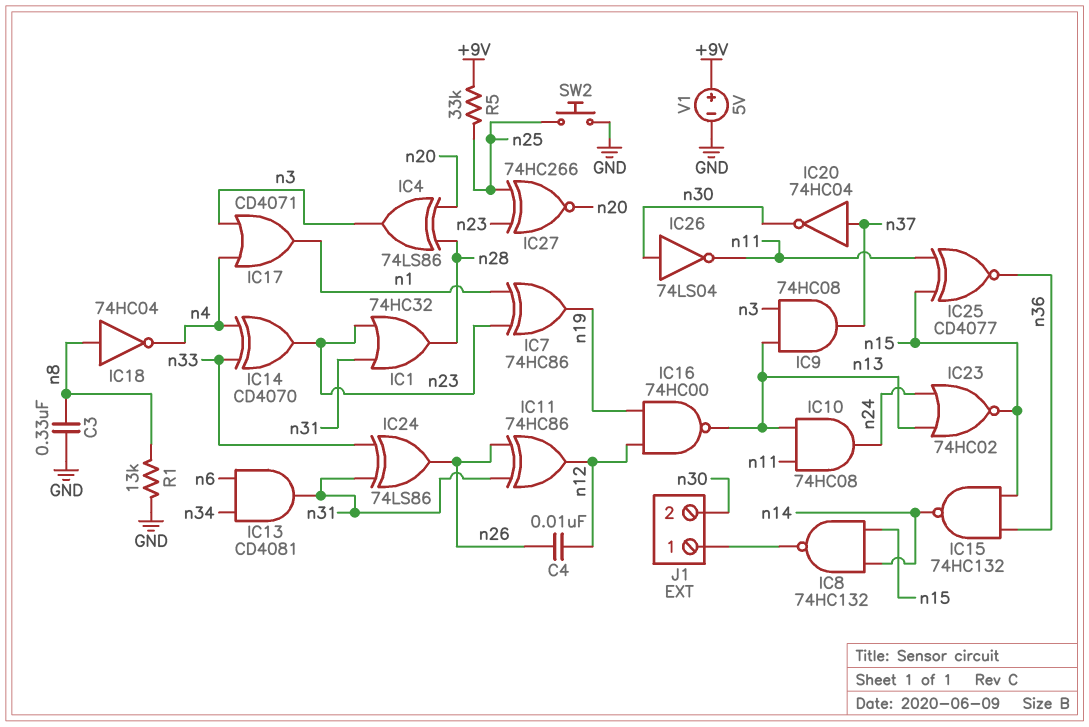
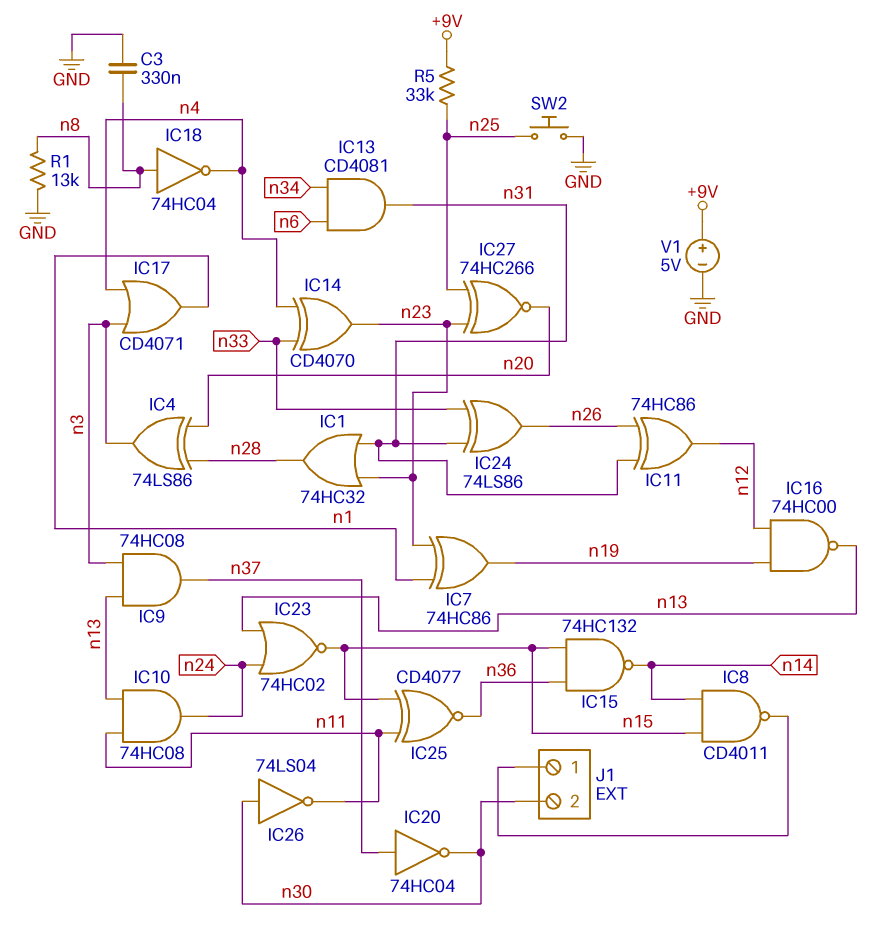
C4: 10nF (n12, n26) -> none
IC8: NAND 74HC132 (in n14, in n15, out J1/1) -> NAND CD4011 (in n14, in n15, out J1/1)

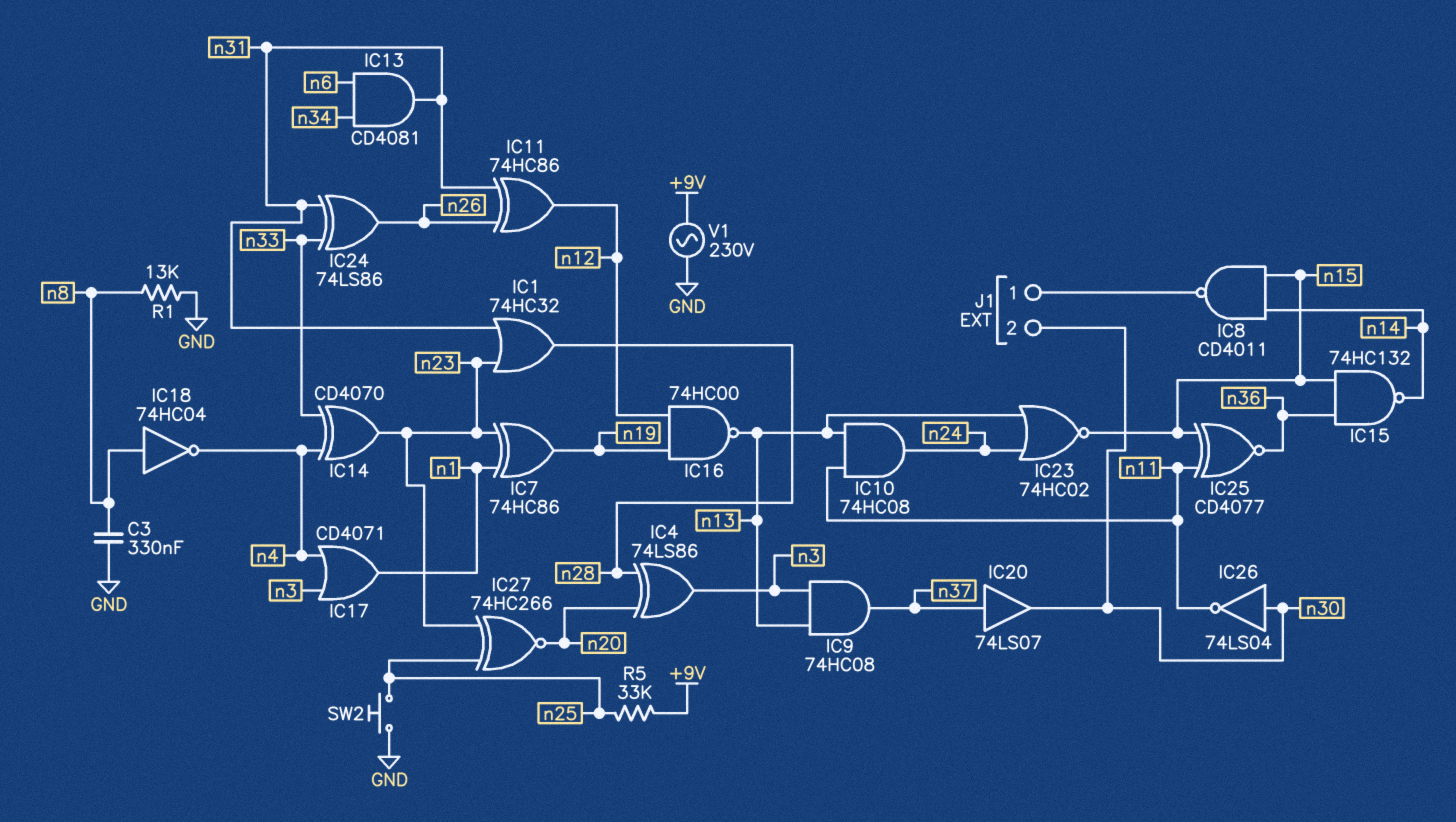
IC20: NOT 74HC04 (in n37, out n30) -> buffer 74LS07 (in n37, out n30)
V1: 5V (plus +9V, minus GND) -> AC 230V (+9V, GND)

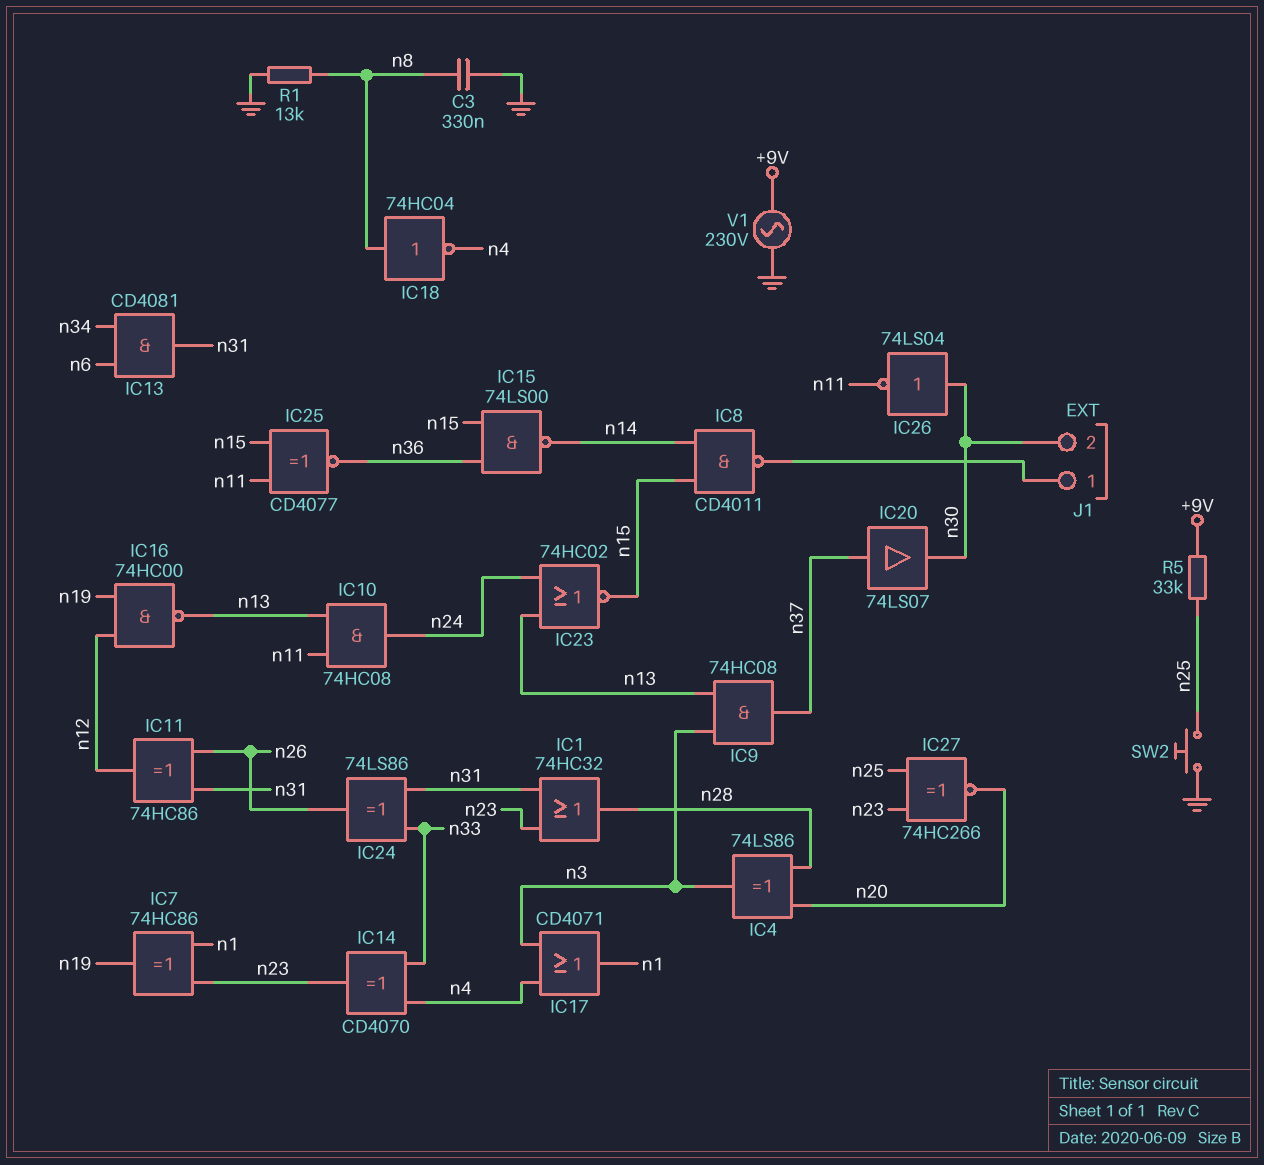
IC15: NAND 74HC132 (in n15, in n36, out n14) -> NAND 74LS00 (in n15, in n36, out n14)

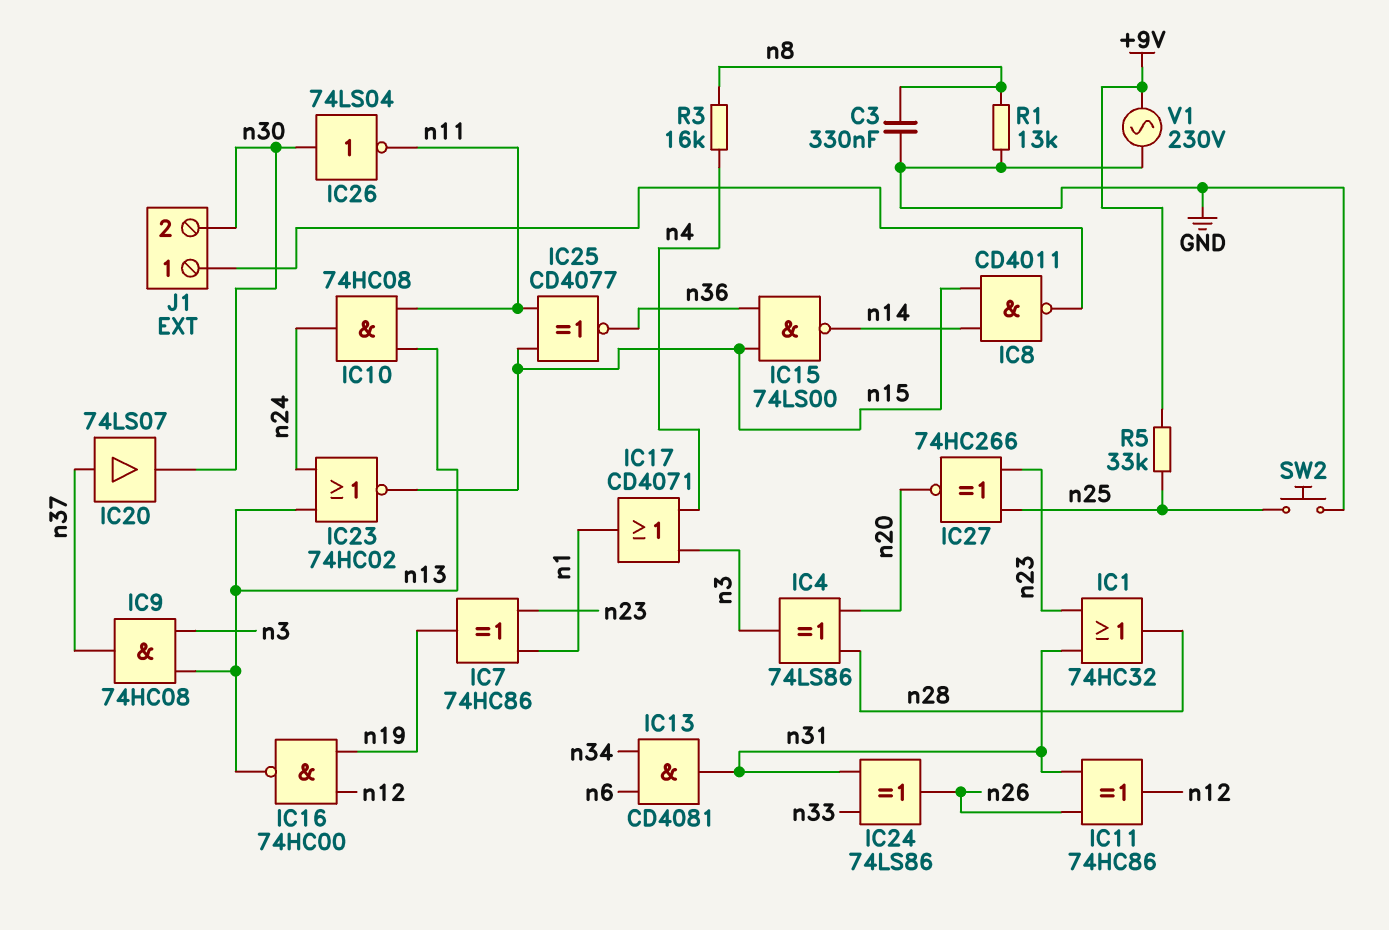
IC14: XOR CD4070 (in n4, in n33, out n23) -> none
IC18: NOT 74HC04 (in n8, out n4) -> none
R3: none -> 16k (n4, n8)

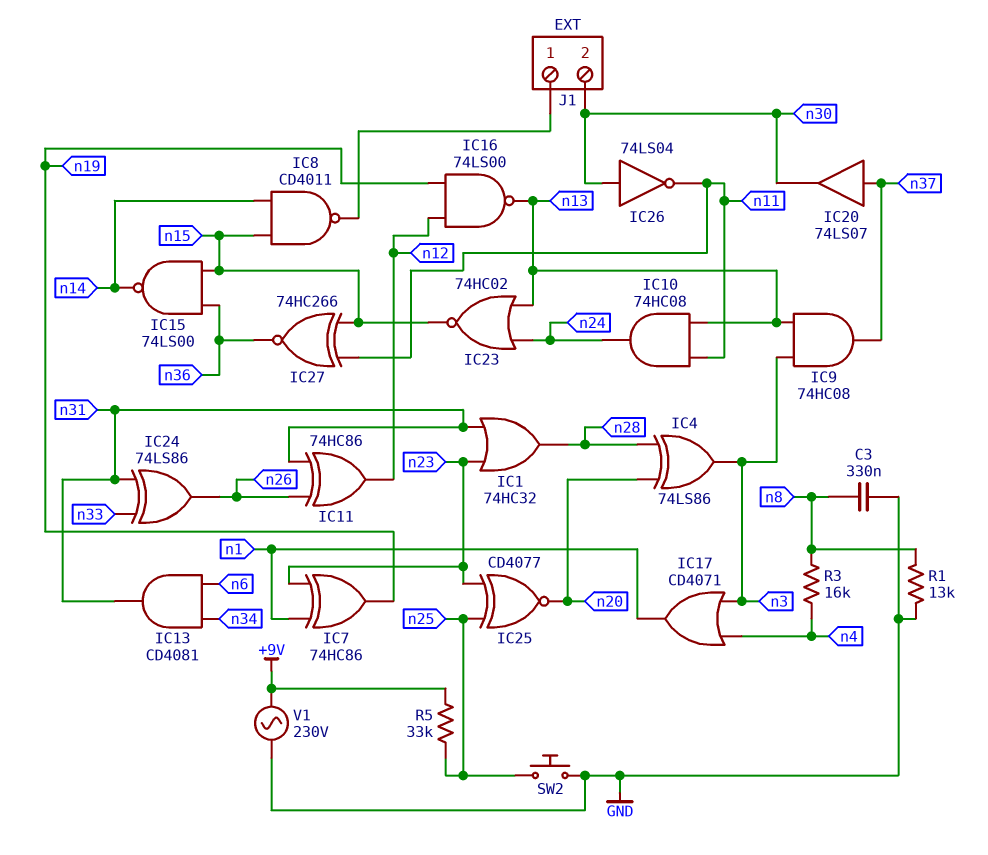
IC16: NAND 74HC00 (in n12, in n19, out n13) -> NAND 74LS00 (in n12, in n19, out n13)
IC25: XNOR CD4077 (in n11, in n15, out n36) -> XNOR CD4077 (in n23, in n25, out n20)
IC27: XNOR 74HC266 (in n23, in n25, out n20) -> XNOR 74HC266 (in n11, in n15, out n36)

